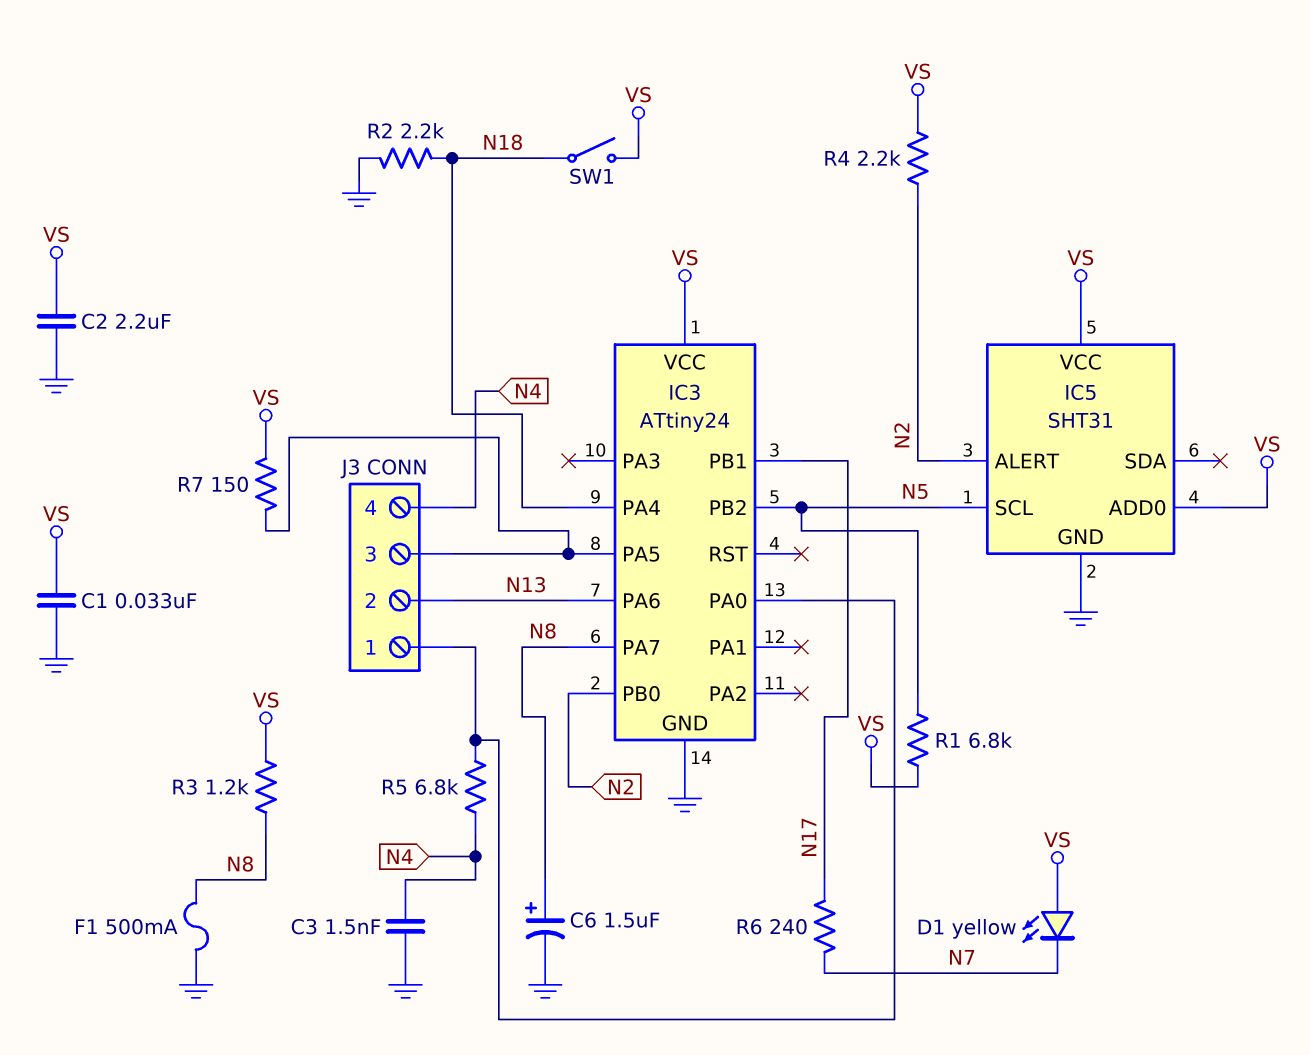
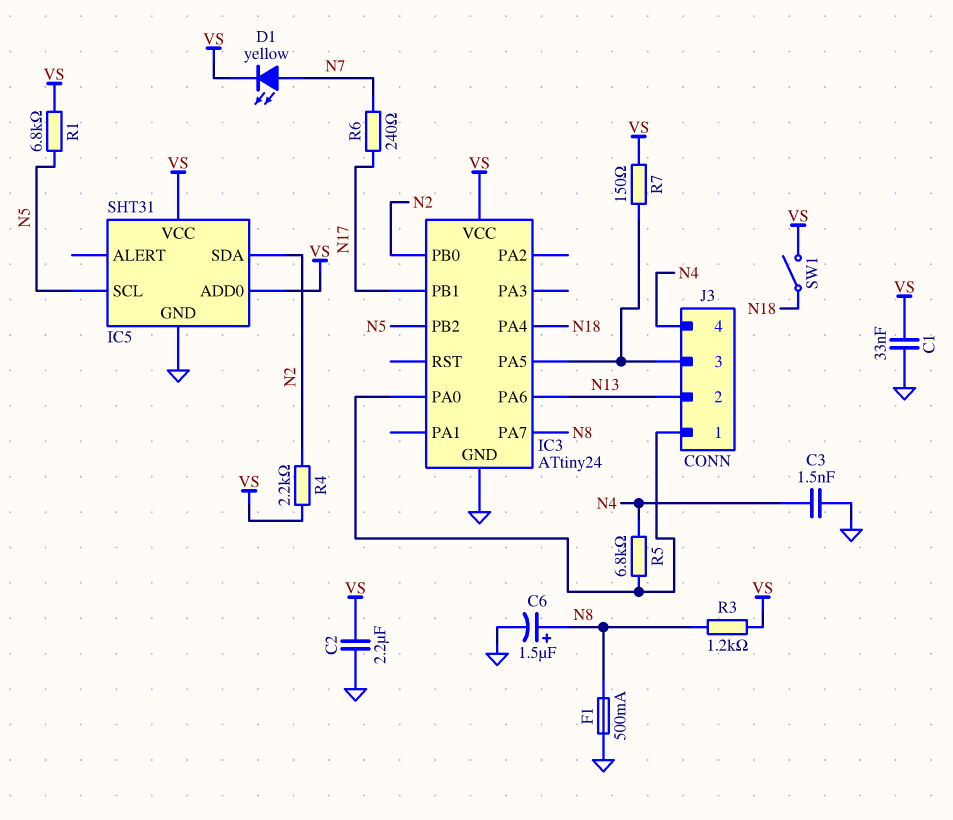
D1: LED yellow (A VS, K N7) -> LED yellow (A N7, K VS)
IC5 pin ALERT: N2 -> none
IC5 pin SDA: none -> N2
R2: 2.2k (GND, N18) -> none

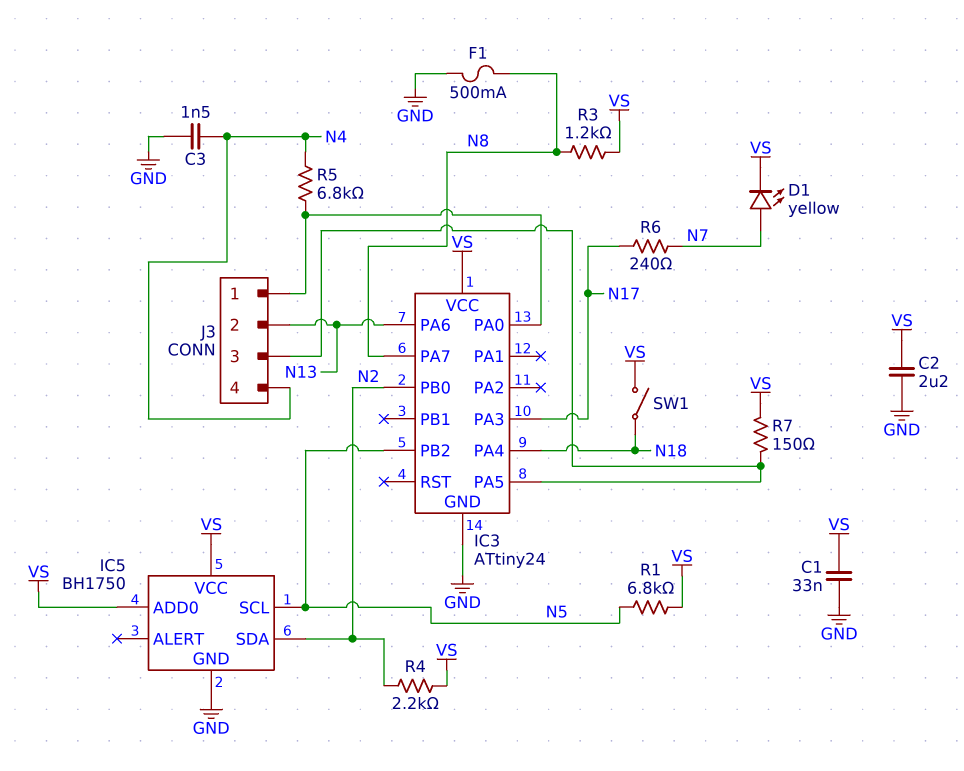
C6: 1.5uF (plus N8, minus GND) -> none
IC3 pin PA3: none -> N17
IC3 pin PB1: N17 -> none
IC5: SHT31 -> BH1750

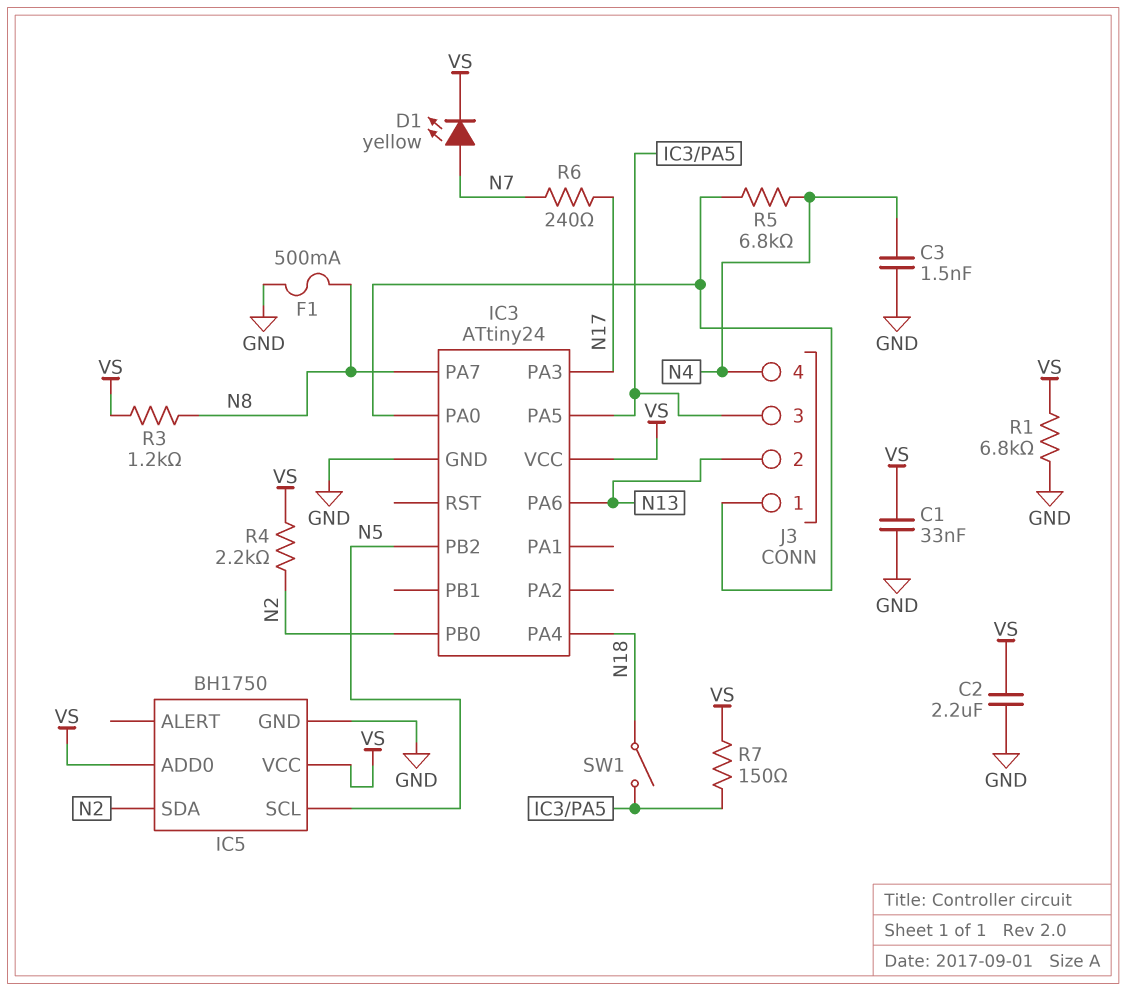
R1: 6.8k (N5, VS) -> 6.8k (GND, VS)
SW1: switch (N18, VS) -> switch (IC3/PA5, N18)

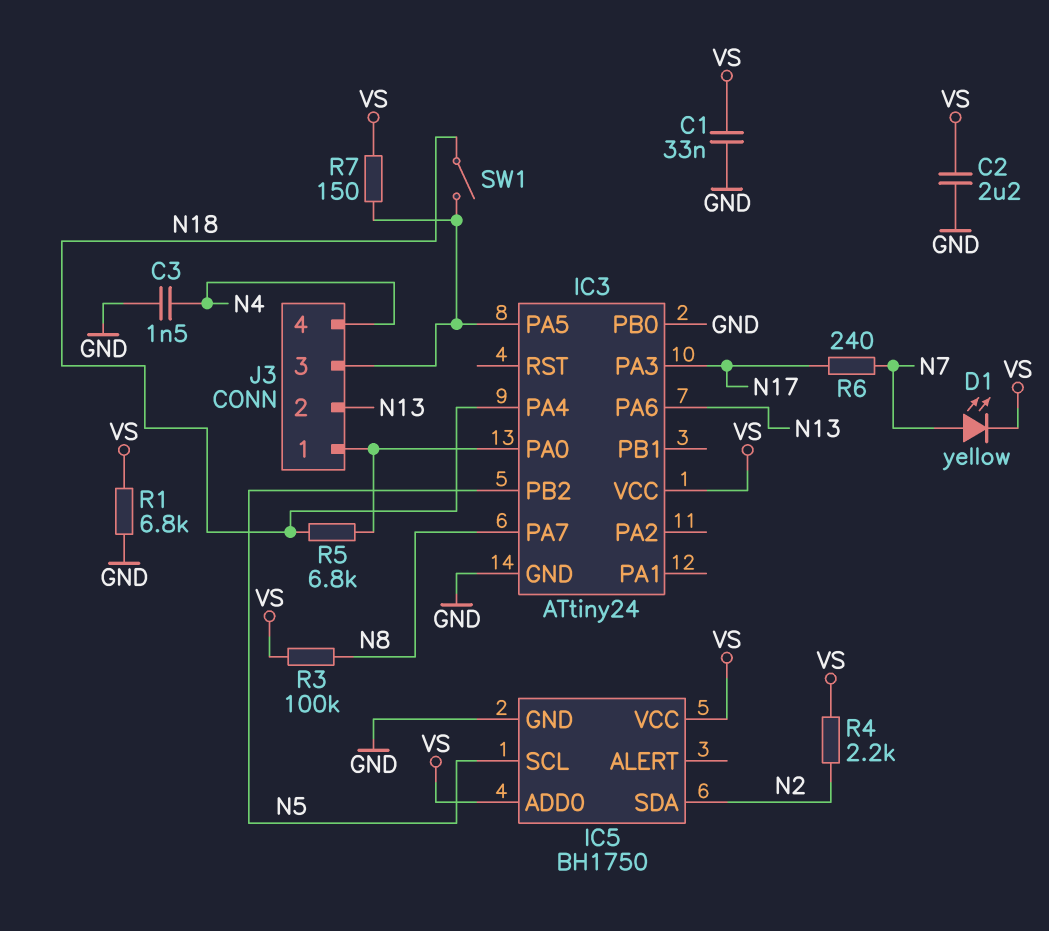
F1: 500mA (GND, N8) -> none
IC3 pin PB0: N2 -> GND
R3: 1.2k (N8, VS) -> 100k (N8, VS)
R5: 6.8k (IC3/PA0, N4) -> 6.8k (IC3/PA0, N18)

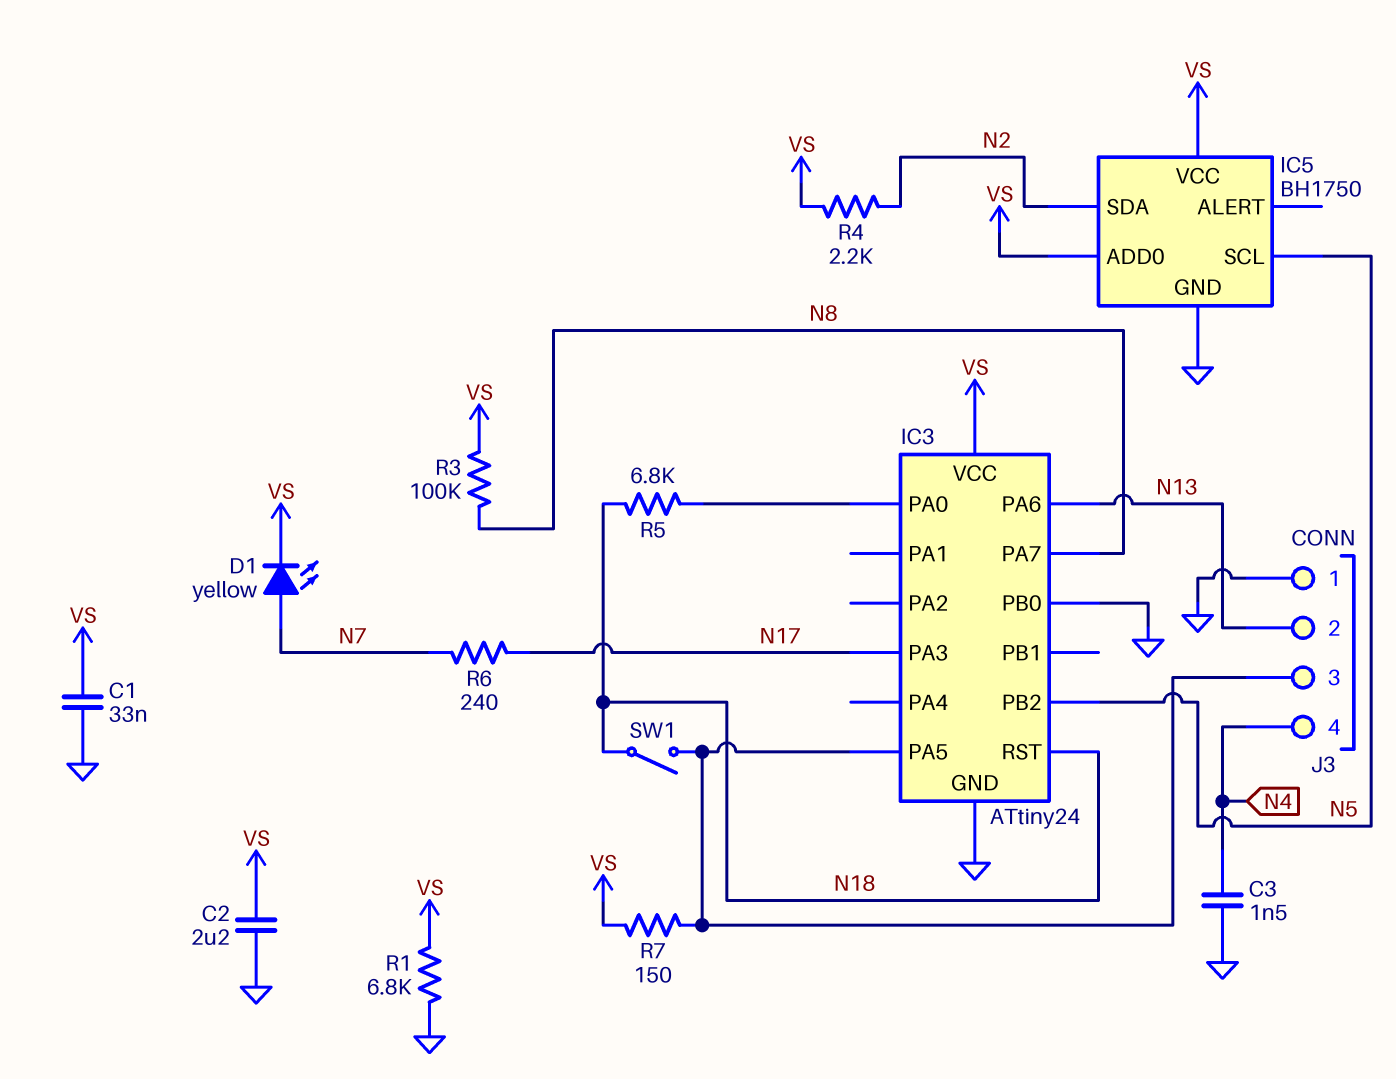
IC3 pin PA4: N18 -> none
IC3 pin RST: none -> N18
J3 pin 1: IC3/PA0 -> GND

